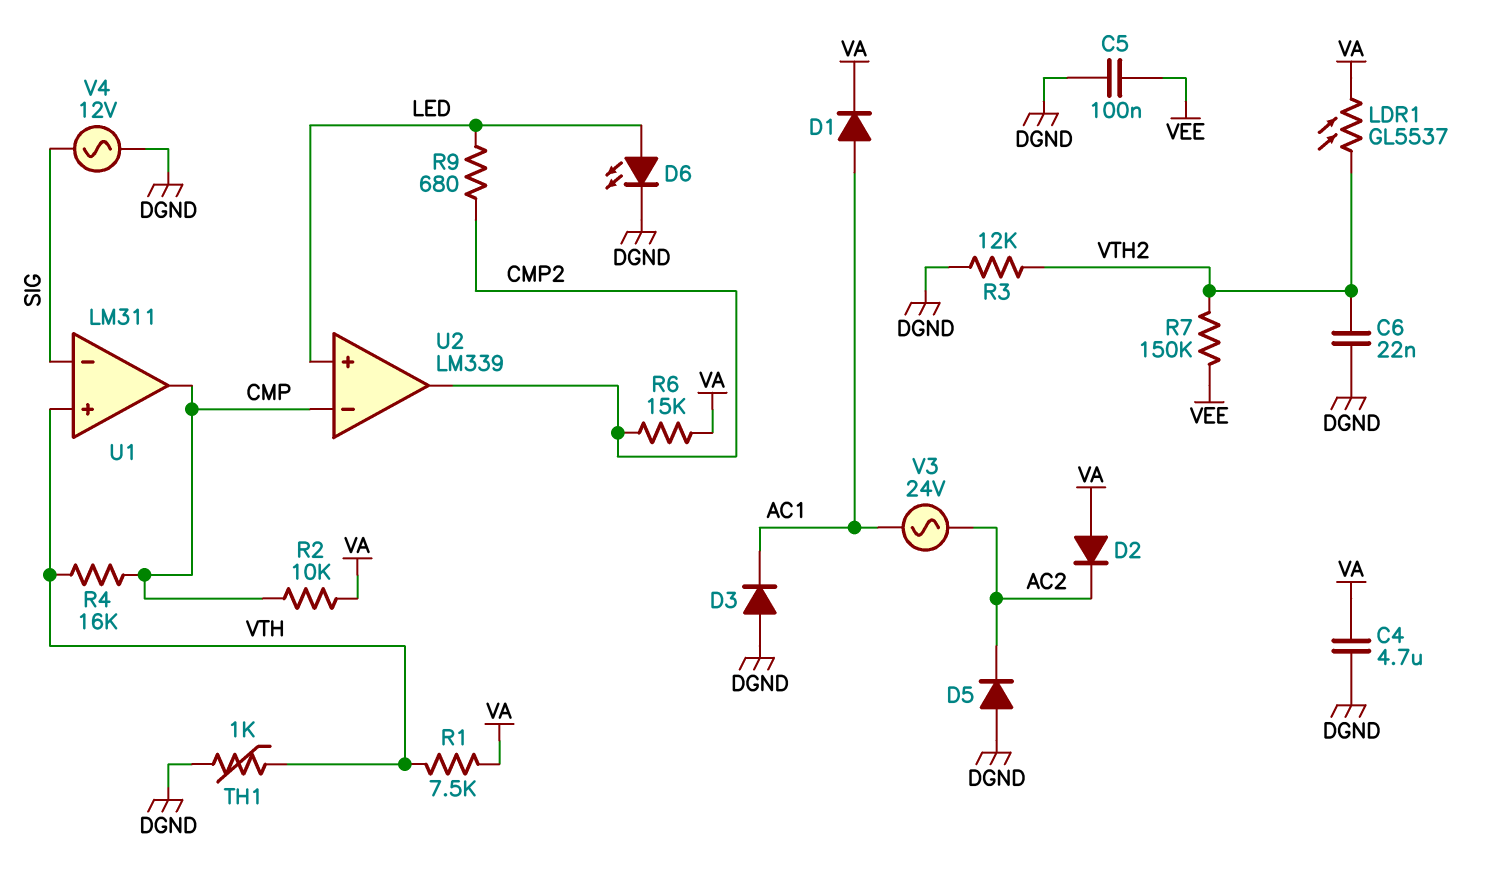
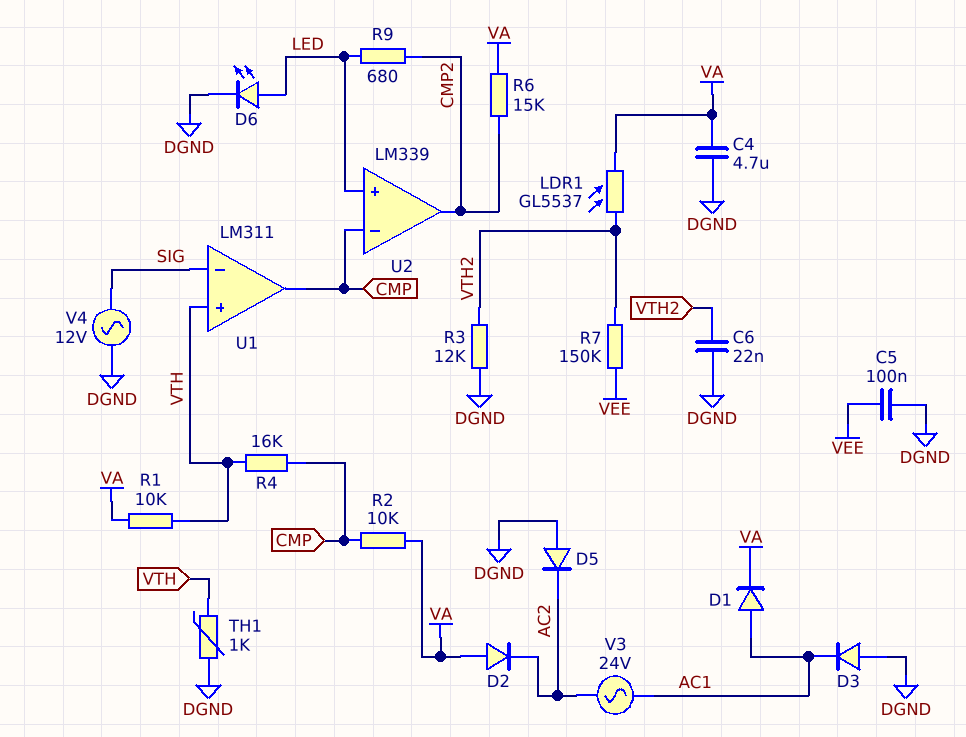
R1: 7.5k (VA, VTH) -> 10k (VA, VTH)

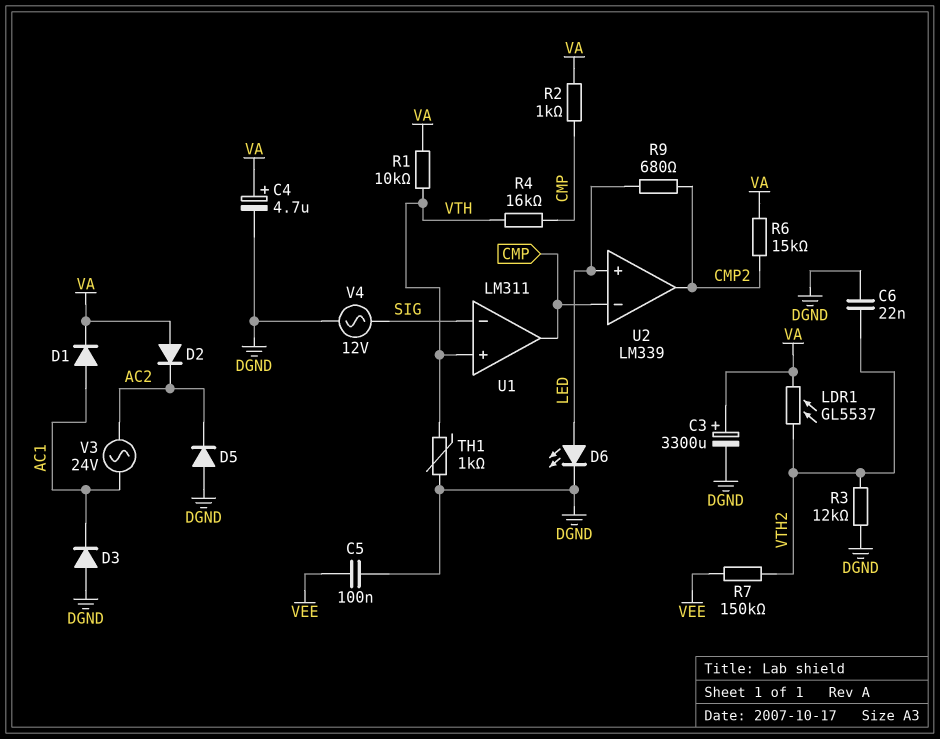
C3: none -> 3300uF (plus VA, minus DGND)
C4: 4.7uF (DGND, VA) -> 4.7uF (plus VA, minus DGND)
R2: 10k (CMP, VA) -> 1k (CMP, VA)

